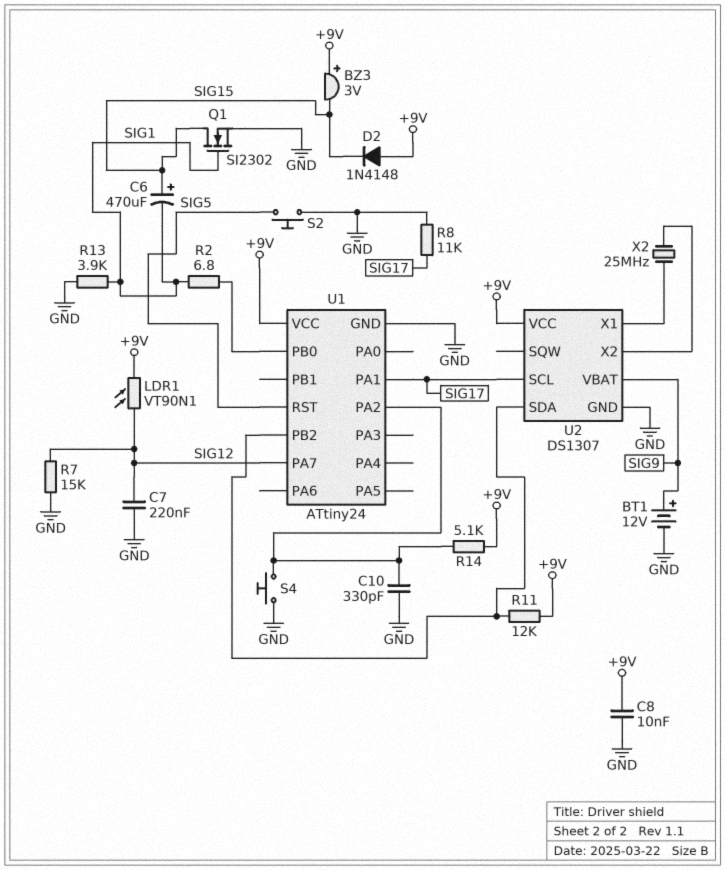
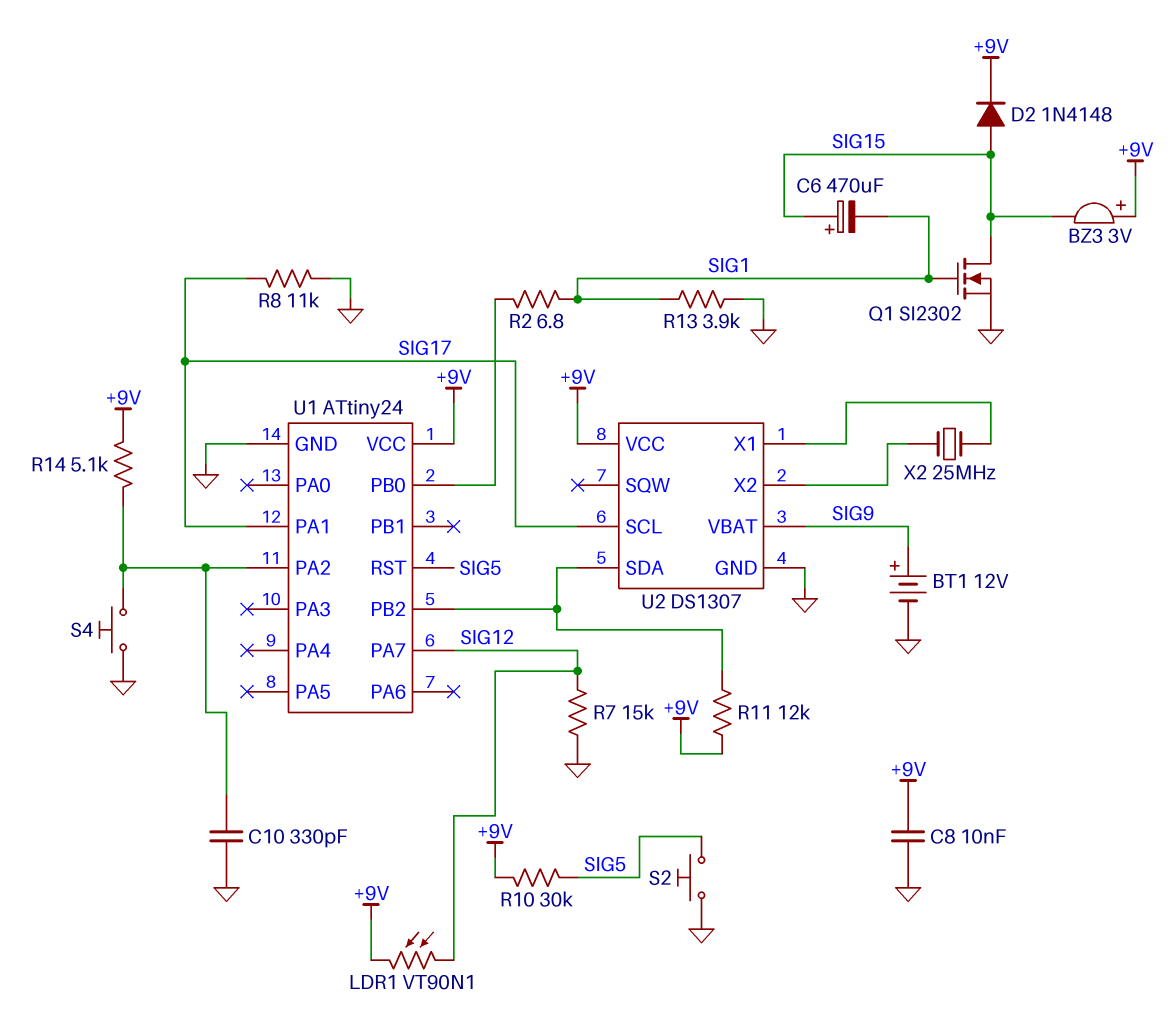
C7: 220nF (GND, SIG12) -> none
D2: diode 1N4148 (A +9V, K SIG15) -> diode 1N4148 (A SIG15, K +9V)
R10: none -> 30k (+9V, SIG5)

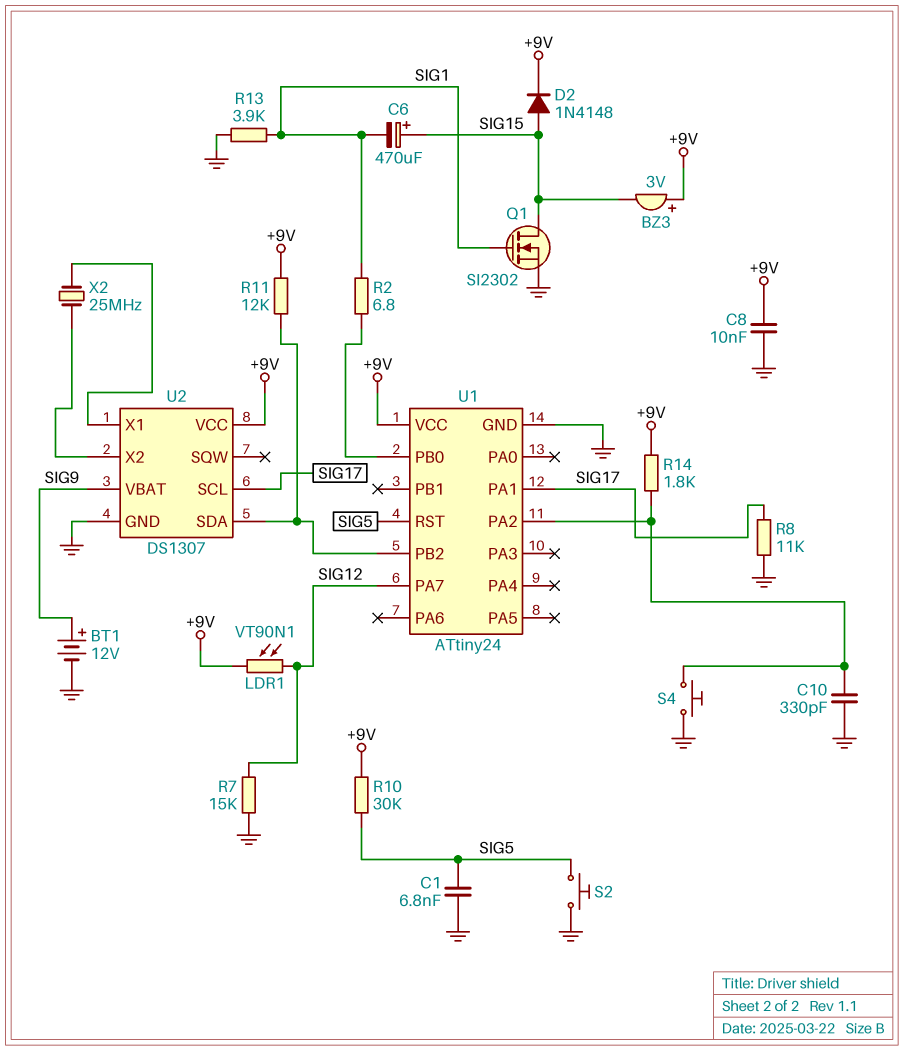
C1: none -> 6.8nF (GND, SIG5)
R14: 5.1k (+9V, U1/PA2) -> 1.8k (+9V, U1/PA2)

